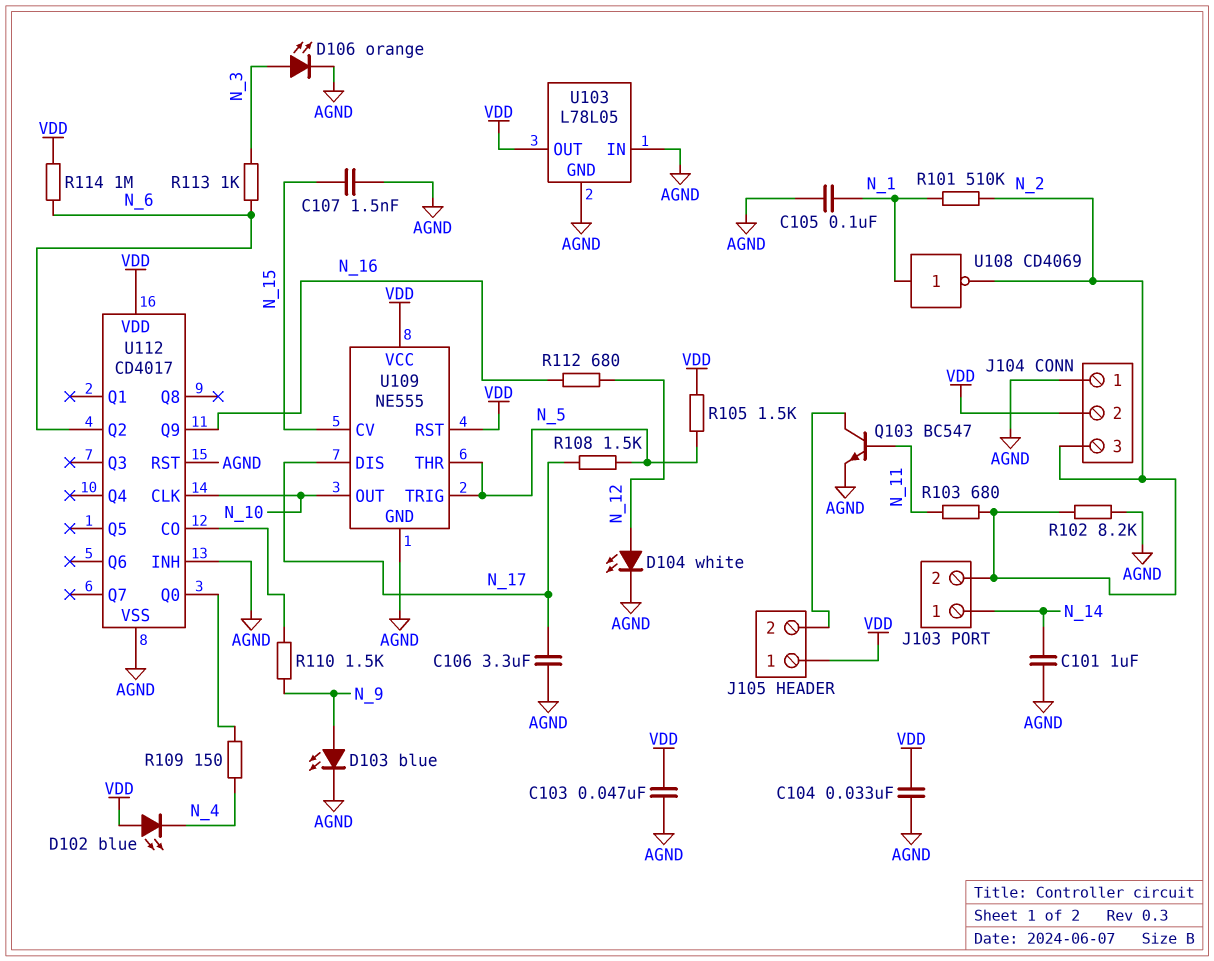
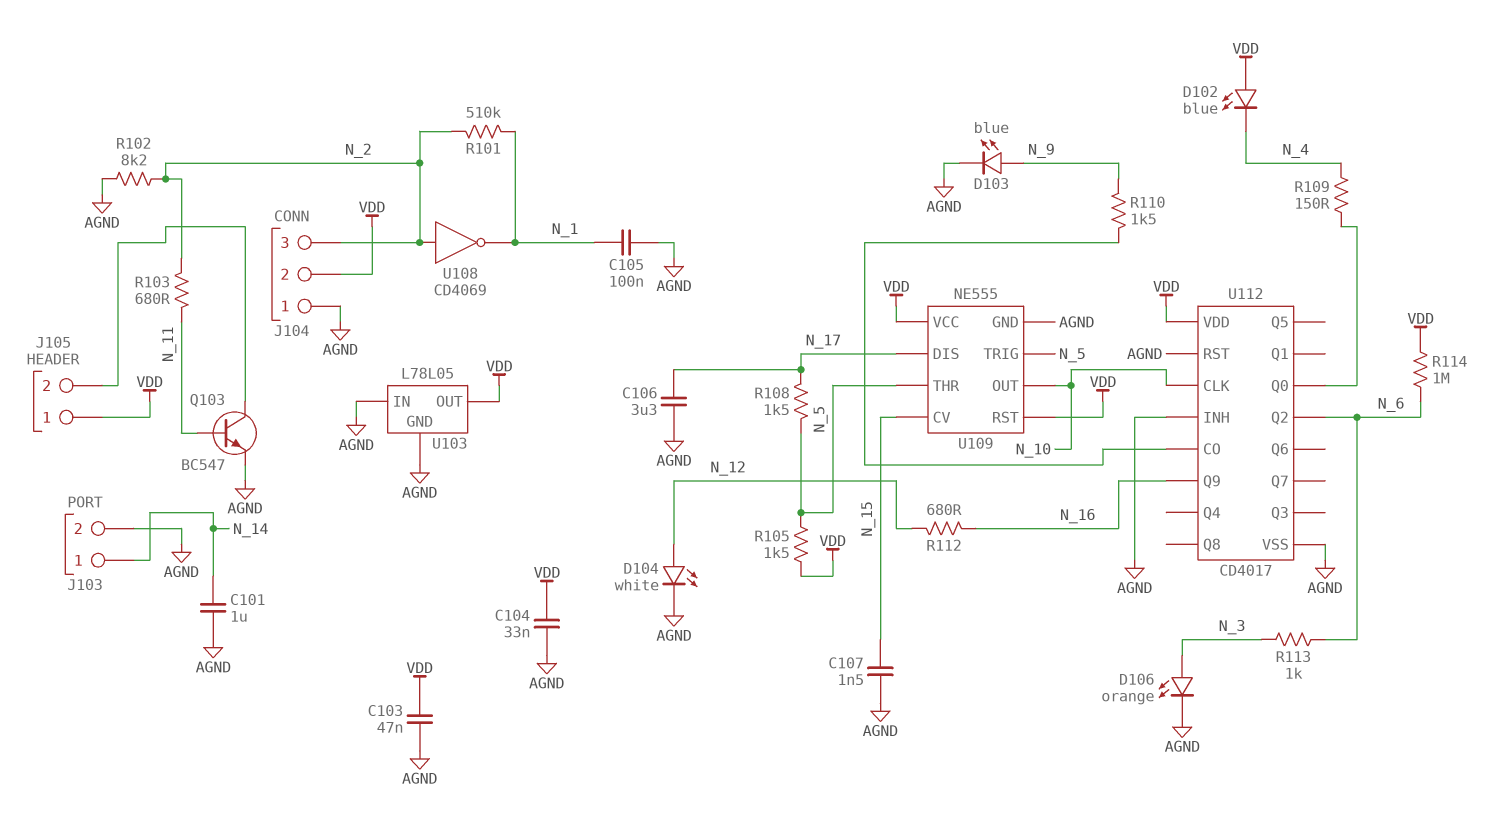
J103 pin 2: N_2 -> AGND
U108: NOT CD4069 (in N_1, out N_2) -> NOT CD4069 (in N_2, out N_1)

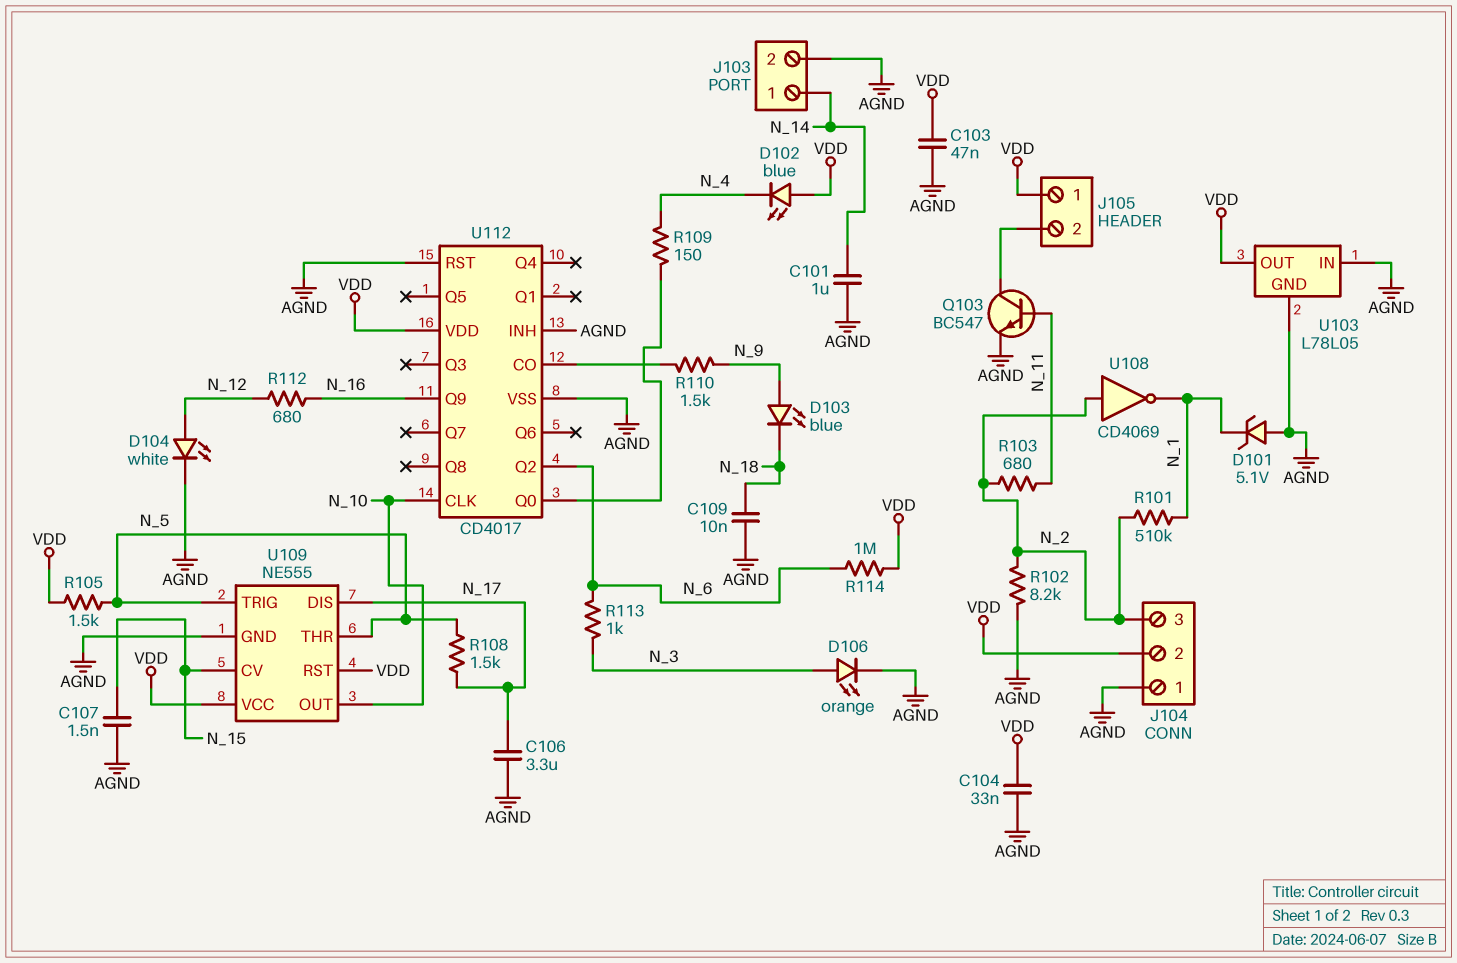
C105: 100nF (AGND, N_1) -> none
C109: none -> 10nF (AGND, N_18)
D101: none -> zener 5.1V (A AGND, K N_1)
D103: LED blue (A N_9, K AGND) -> LED blue (A N_9, K N_18)

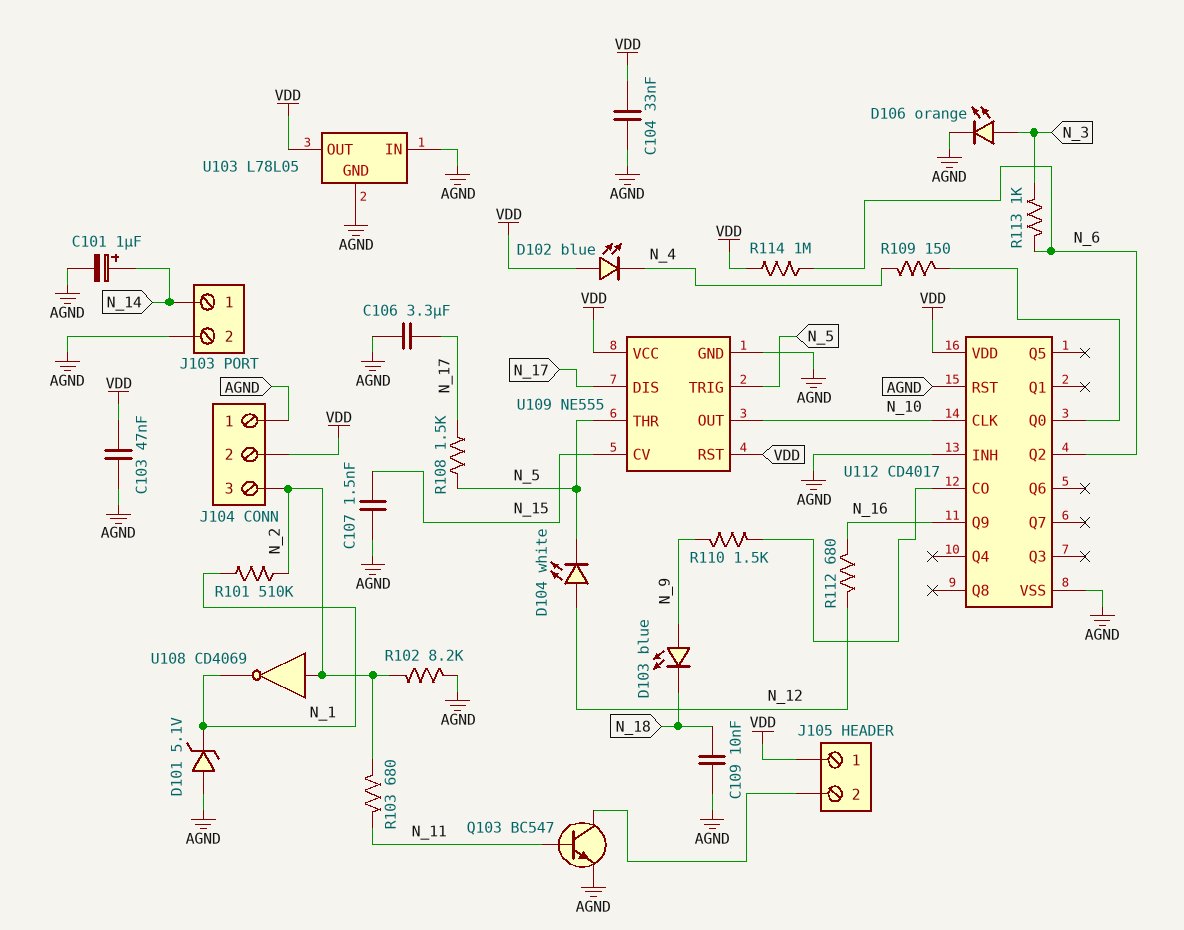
C101: 1uF (AGND, N_14) -> 1uF (plus N_14, minus AGND)
D104: LED white (A N_12, K AGND) -> LED white (A N_12, K N_5)
R105: 1.5k (N_5, VDD) -> none

